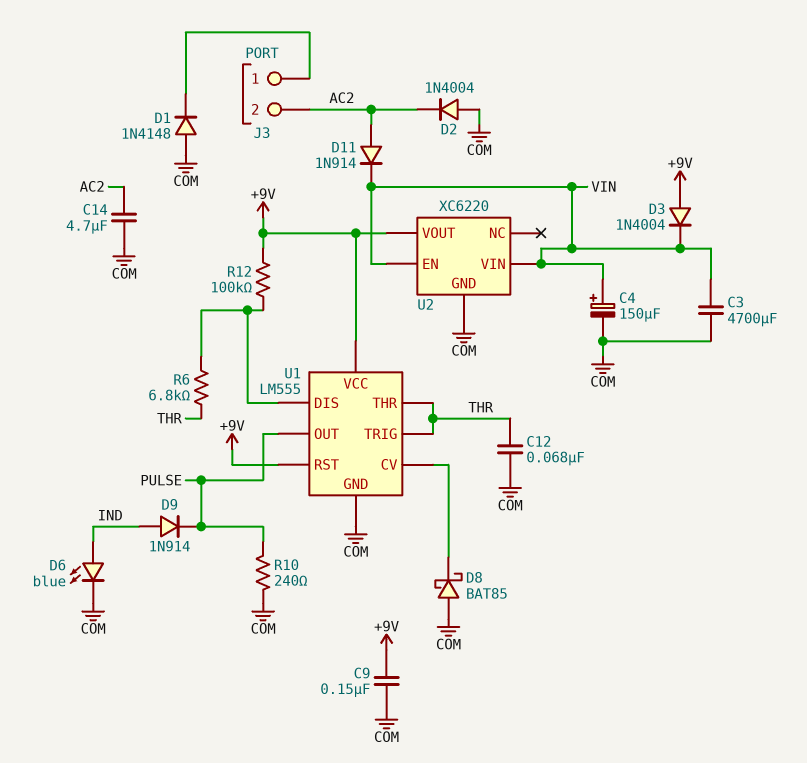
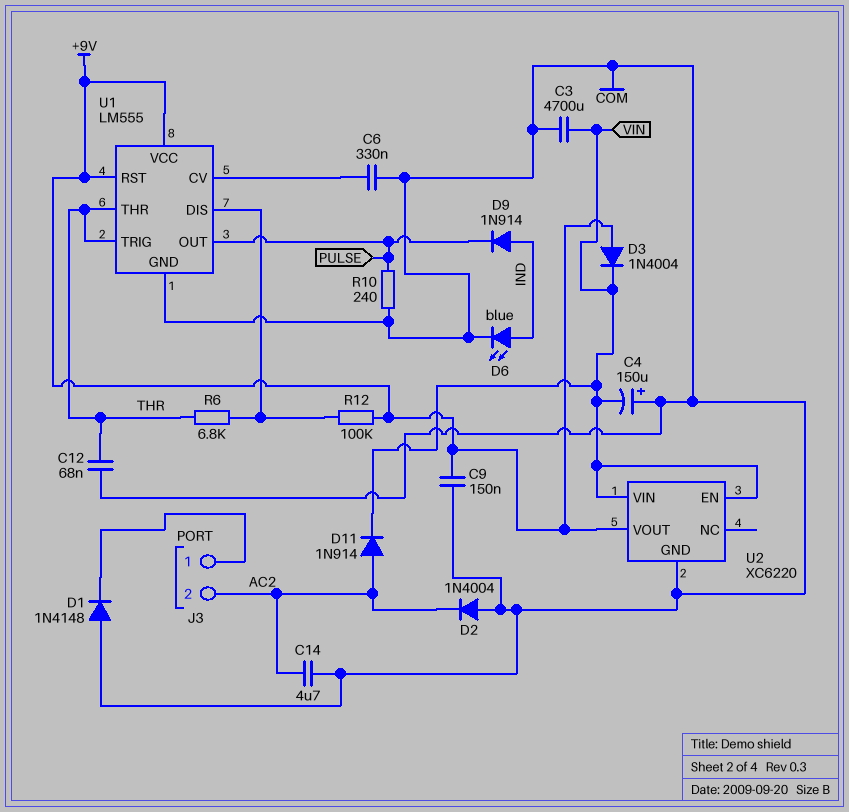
C4: 150uF (plus VIN, minus COM) -> 150uF (plus COM, minus VIN)
C6: none -> 330nF (COM, U1/CV)
D8: schottky BAT85 (A COM, K U1/CV) -> none

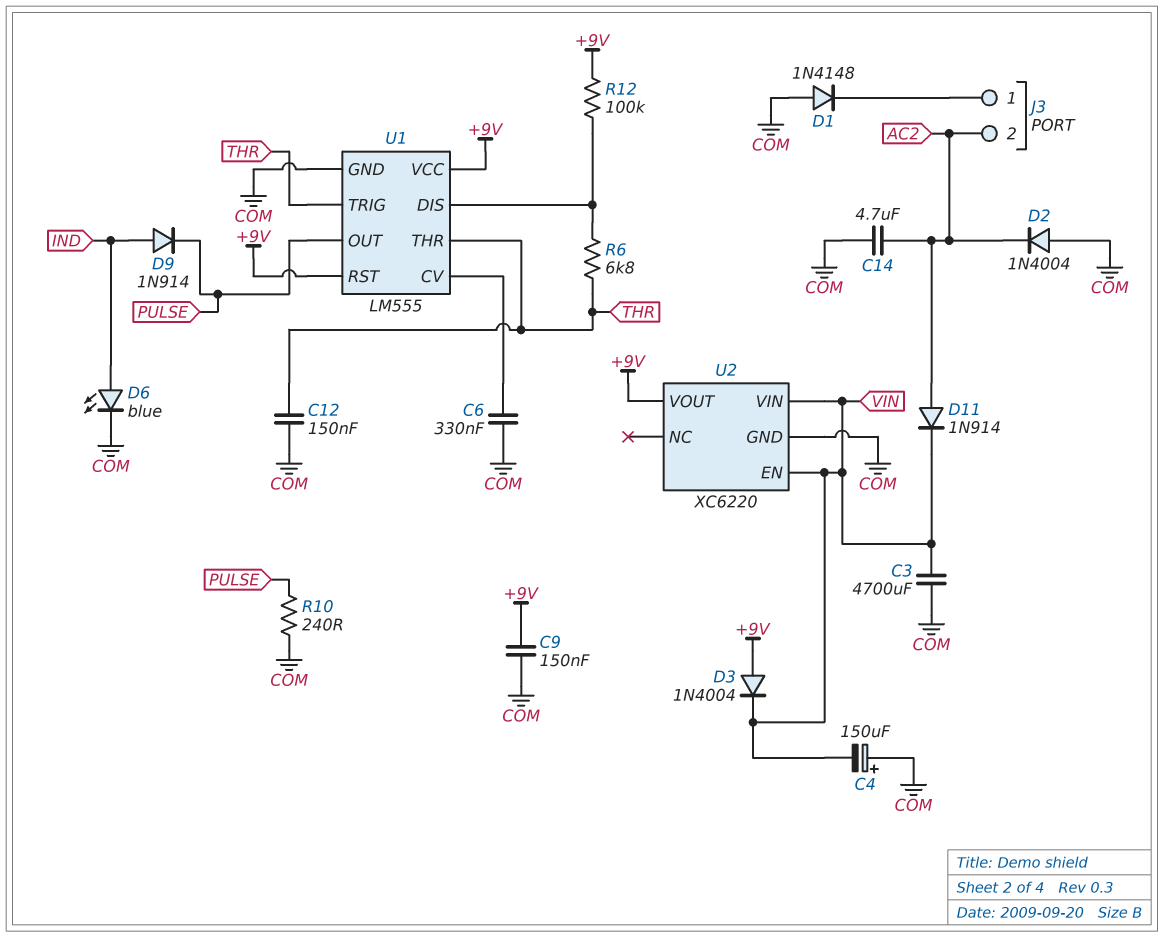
C12: 68nF (COM, THR) -> 150nF (COM, THR)

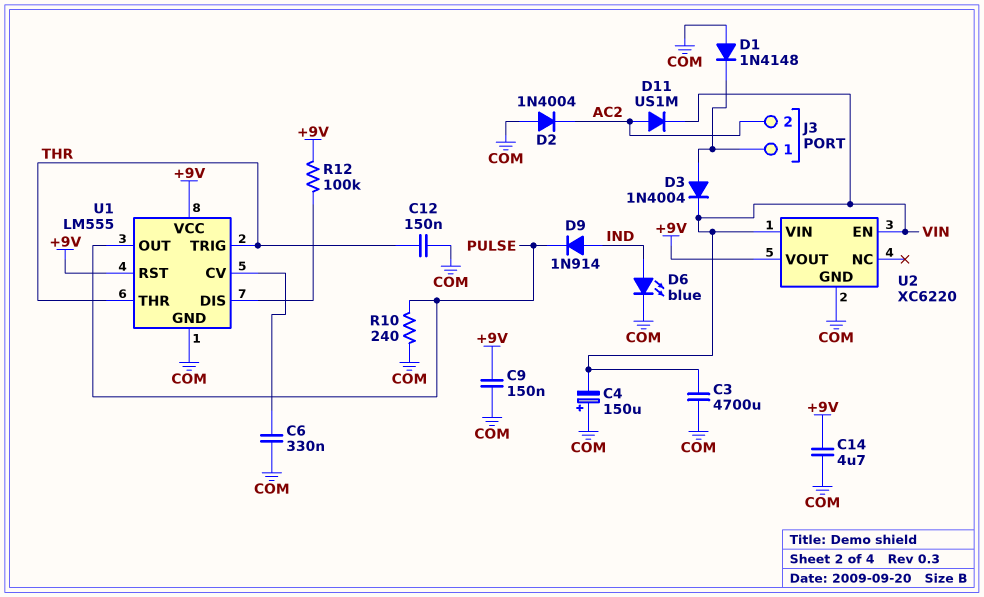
C14: 4.7uF (AC2, COM) -> 4.7uF (+9V, COM)
D3: diode 1N4004 (A +9V, K VIN) -> diode 1N4004 (A J3/1, K VIN)
D11: diode 1N914 (A AC2, K VIN) -> diode US1M (A AC2, K VIN)
R6: 6.8k (THR, U1/DIS) -> none

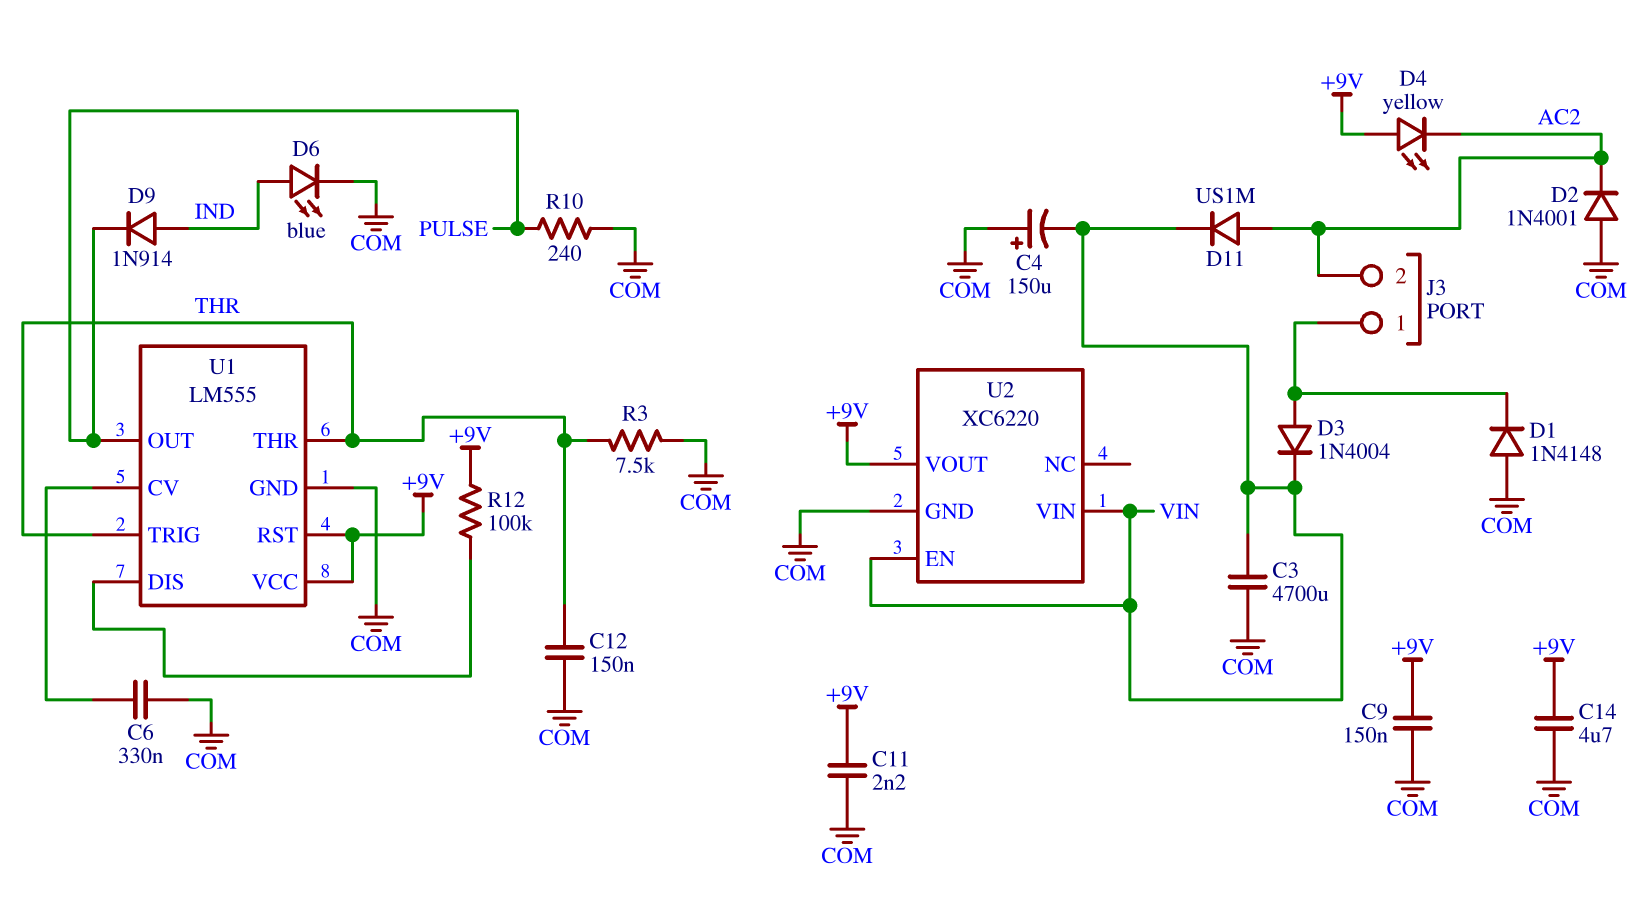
C11: none -> 2.2nF (+9V, COM)
D2: diode 1N4004 (A COM, K AC2) -> diode 1N4001 (A COM, K AC2)
D4: none -> LED yellow (A +9V, K AC2)
R3: none -> 7.5k (COM, THR)

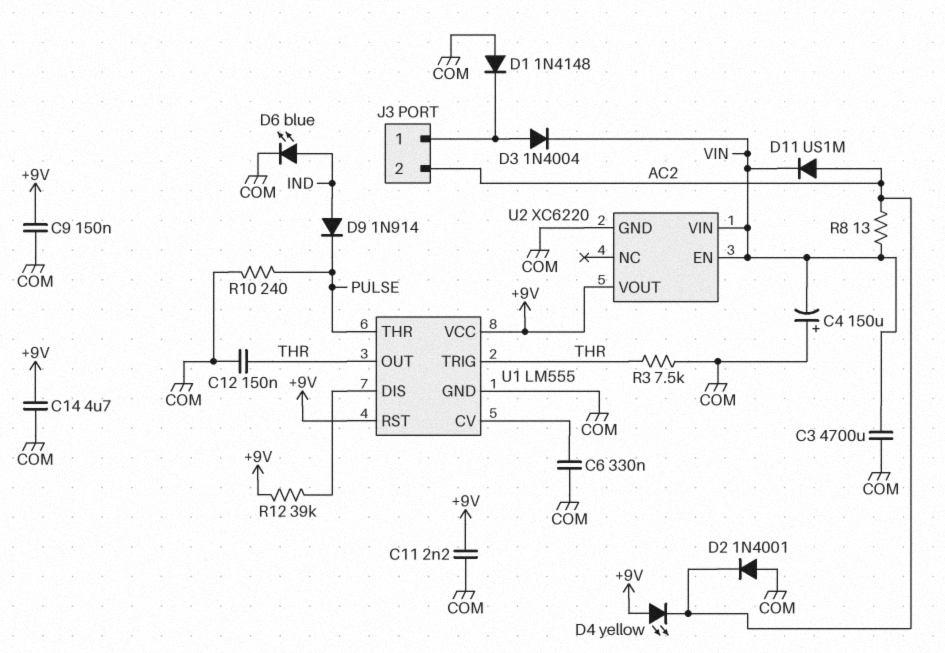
R8: none -> 13 (AC2, VIN)
R12: 100k (+9V, U1/DIS) -> 39k (+9V, U1/DIS)
U1 pin OUT: PULSE -> THR
U1 pin THR: THR -> PULSE

